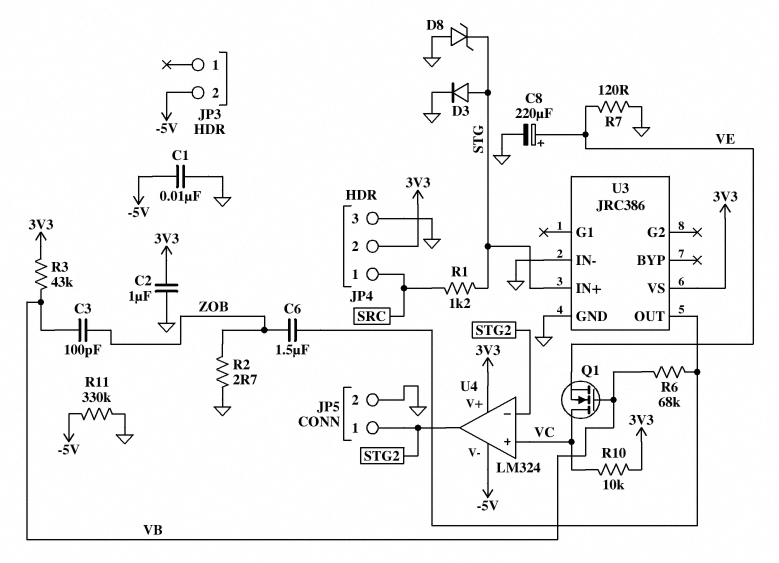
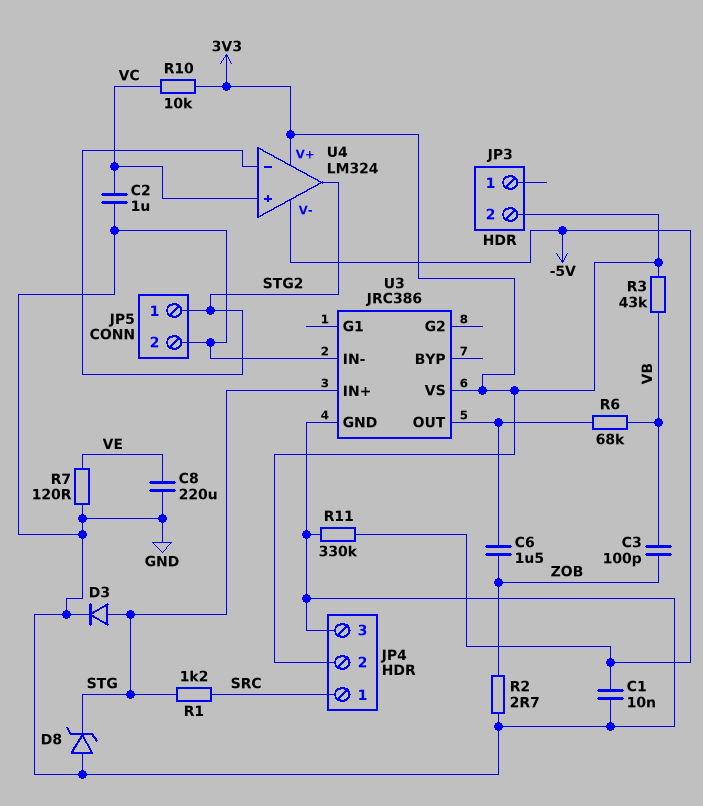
C2: 1uF (3V3, GND) -> 1uF (GND, VC)
C8: 220uF (plus VE, minus GND) -> 220uF (GND, VE)
JP3 pin 2: -5V -> 3V3
Q1: NMOS (G VB, D VC, S VE) -> none

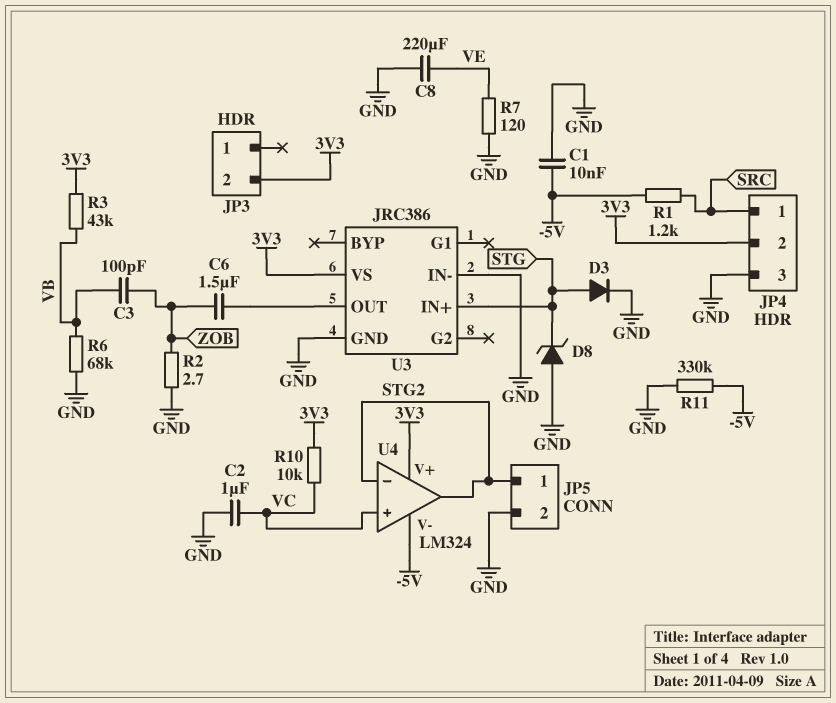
R1: 1.2k (SRC, STG) -> 1.2k (-5V, SRC)
R6: 68k (U3/OUT, VB) -> 68k (GND, VB)

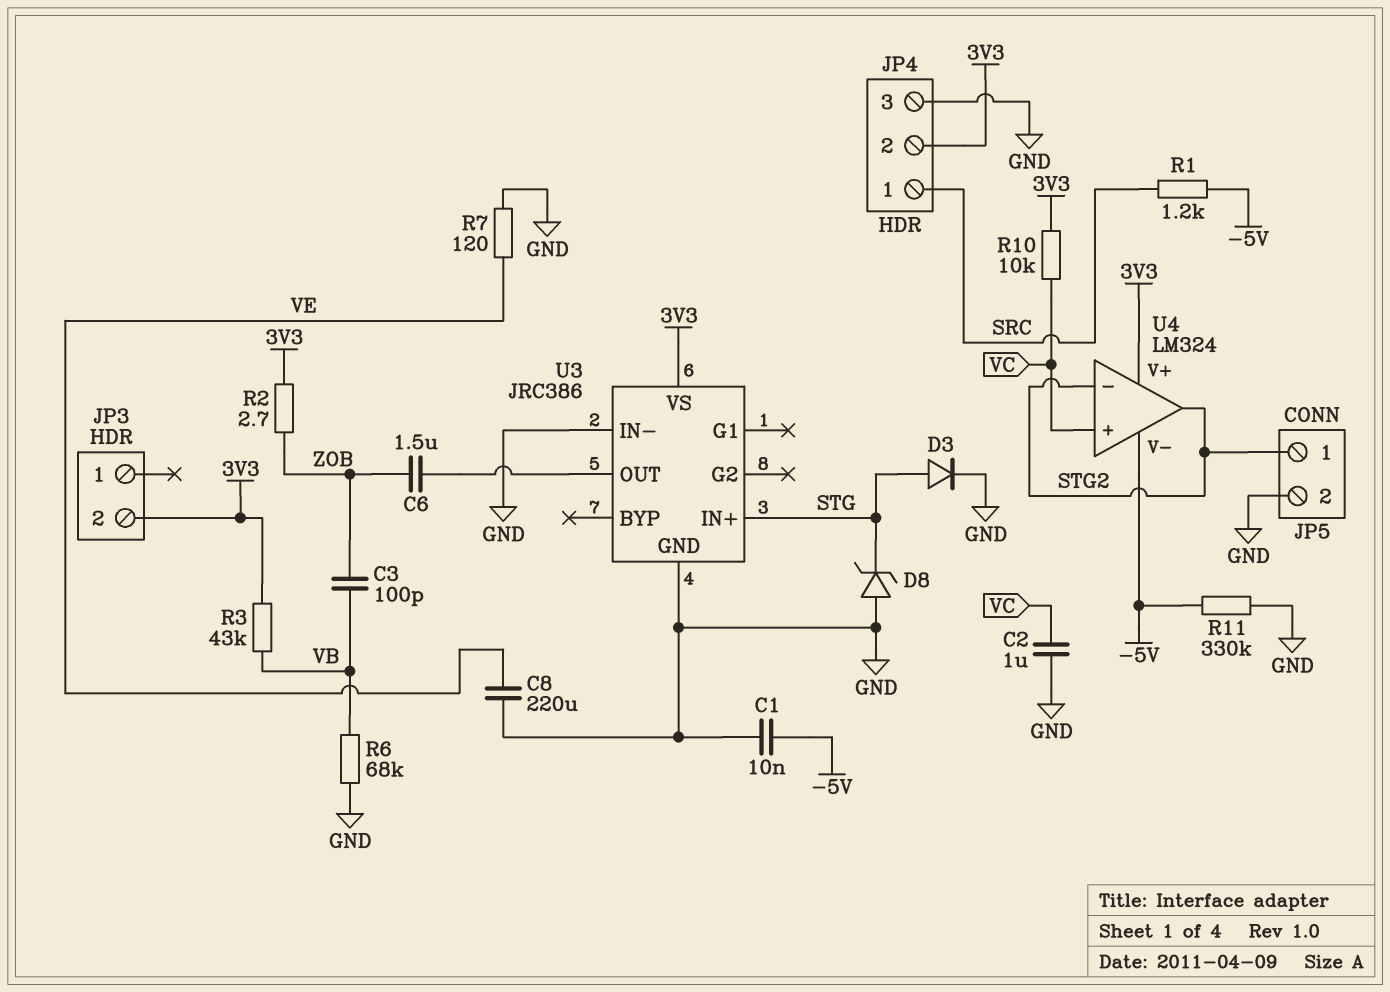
R2: 2.7 (GND, ZOB) -> 2.7 (3V3, ZOB)

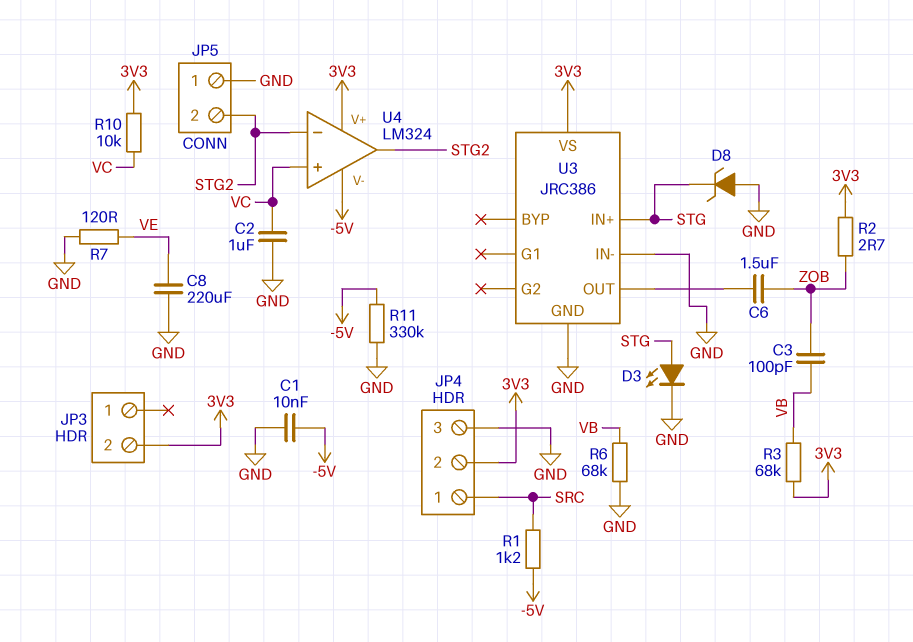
D3: diode (A STG, K GND) -> LED (A STG, K GND)
JP5 pin 1: STG2 -> GND
JP5 pin 2: GND -> STG2
R3: 43k (3V3, VB) -> 68k (3V3, VB)

